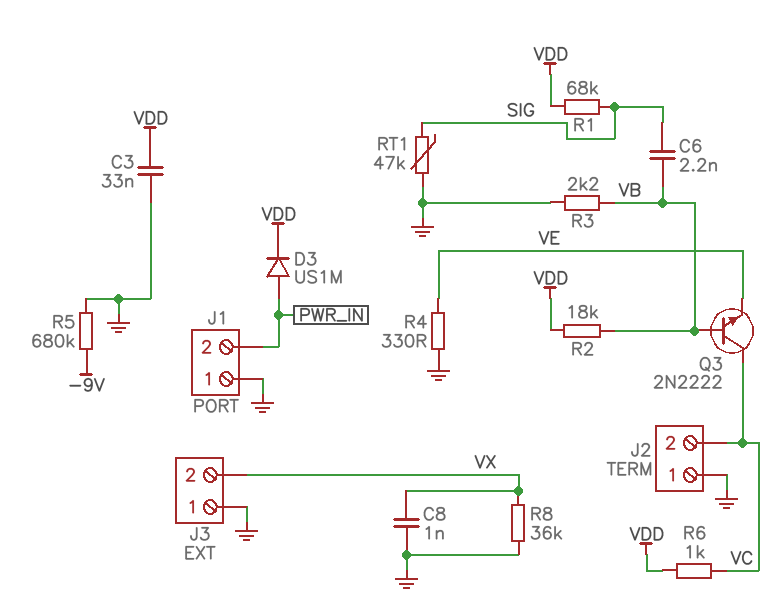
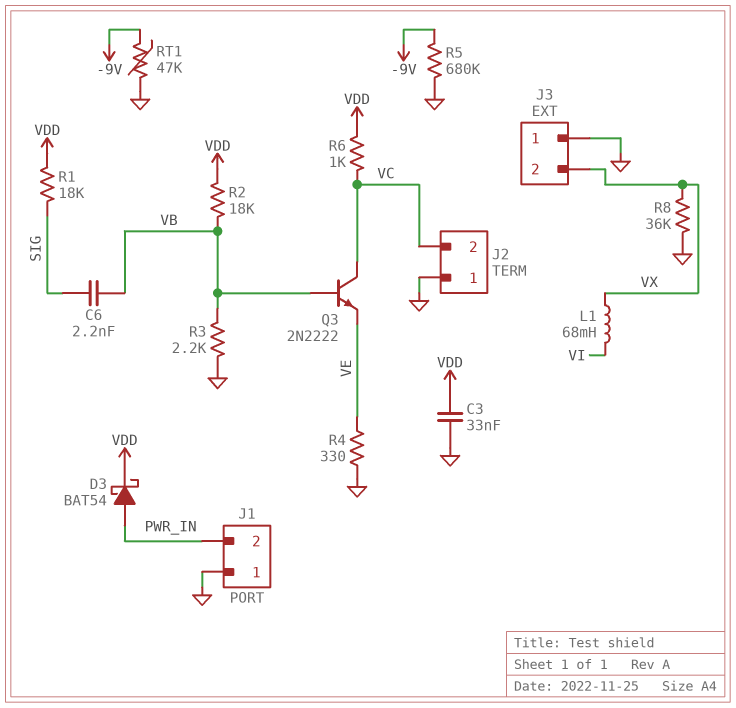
C8: 1nF (GND, VX) -> none
D3: diode US1M (A PWR_IN, K VDD) -> schottky BAT54 (A PWR_IN, K VDD)
L1: none -> 68mH (VI, VX)
R1: 68k (SIG, VDD) -> 18k (SIG, VDD)
RT1: 47k (GND, SIG) -> 47k (-9V, GND)

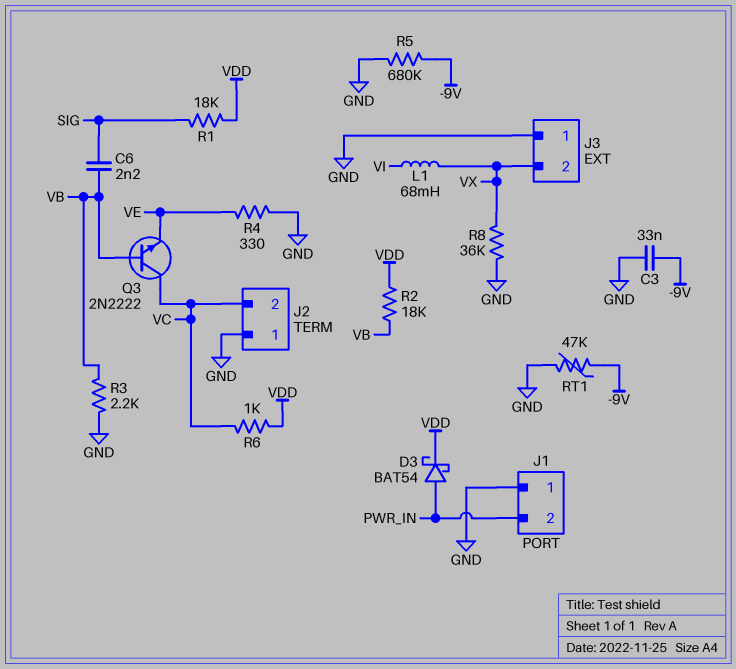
C3: 33nF (GND, VDD) -> 33nF (-9V, GND)

